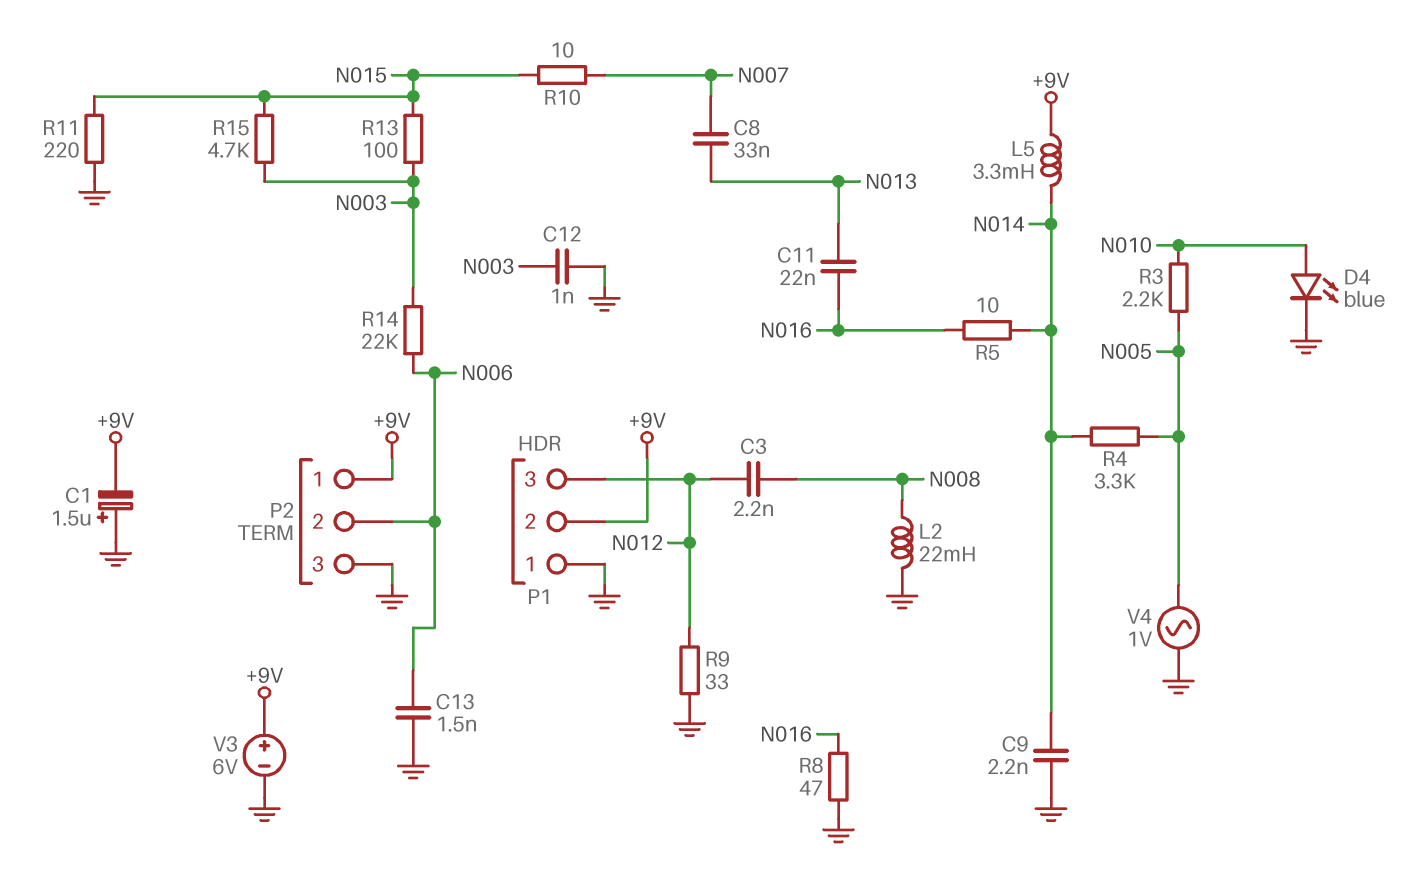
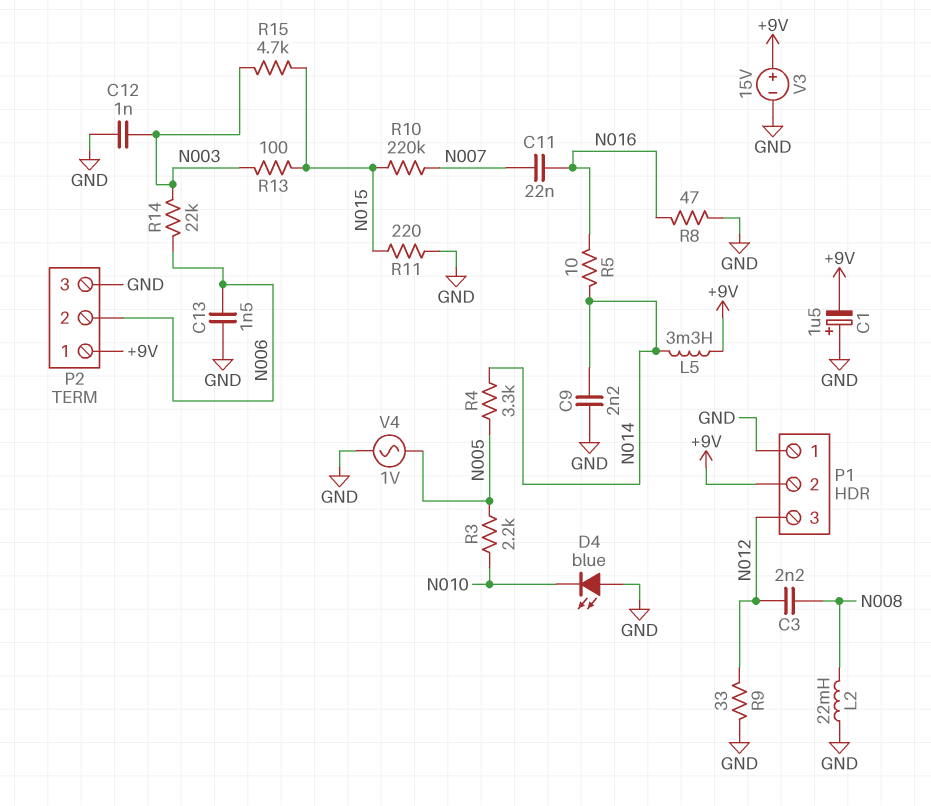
C8: 33nF (N007, N013) -> none
C11: 22nF (N013, N016) -> 22nF (N007, N016)
D4: LED blue (A N010, K GND) -> LED blue (A GND, K N010)
R10: 10 (N007, N015) -> 220k (N007, N015)
V3: 6V (plus +9V, minus GND) -> 15V (plus +9V, minus GND)

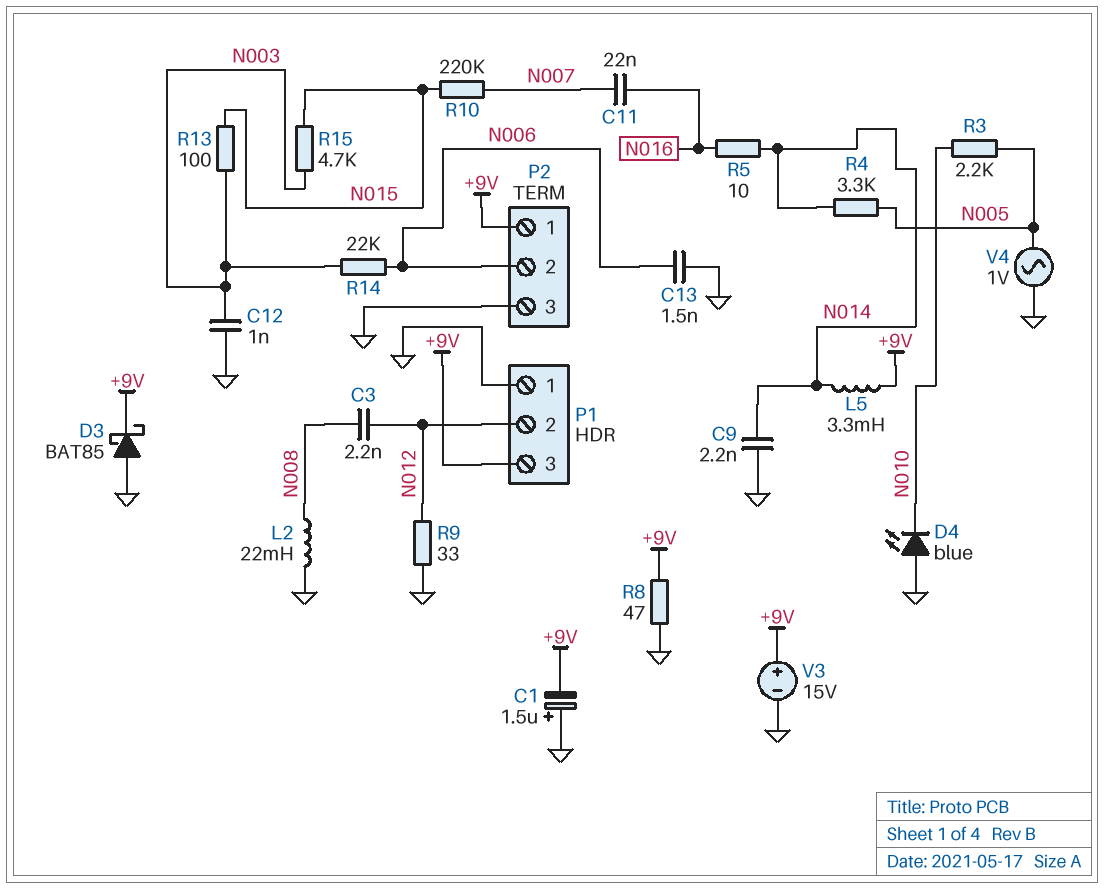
D3: none -> schottky BAT85 (A GND, K +9V)
P1 pin 2: +9V -> N012
P1 pin 3: N012 -> +9V
R8: 47 (GND, N016) -> 47 (+9V, GND)
R11: 220 (GND, N015) -> none

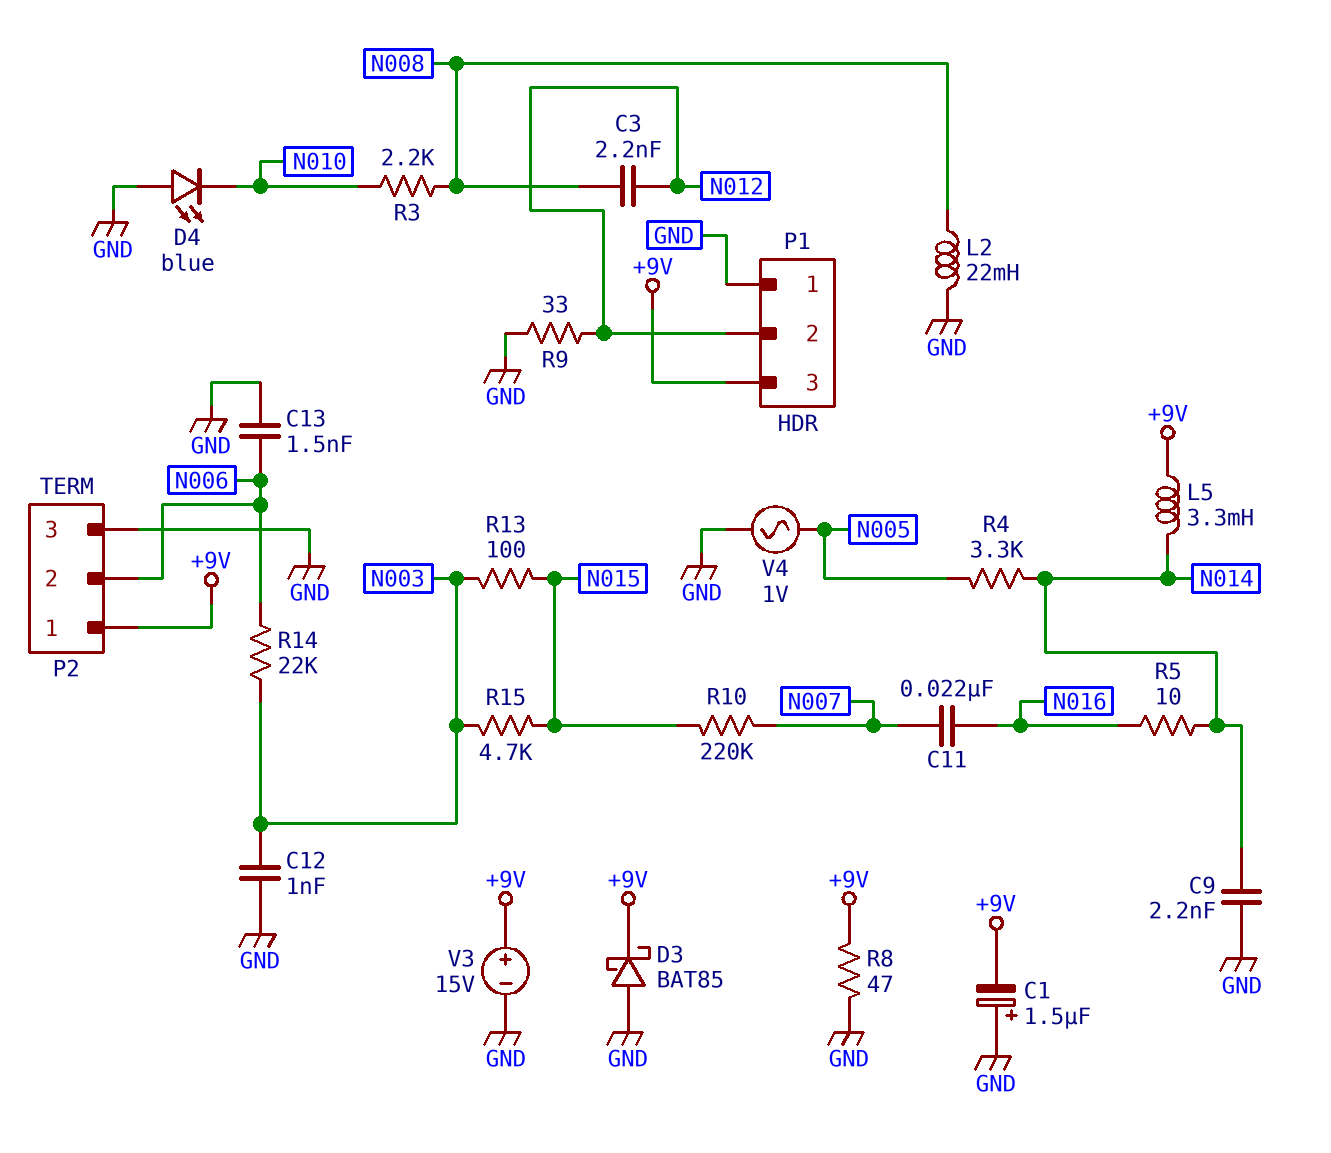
R3: 2.2k (N005, N010) -> 2.2k (N008, N010)

